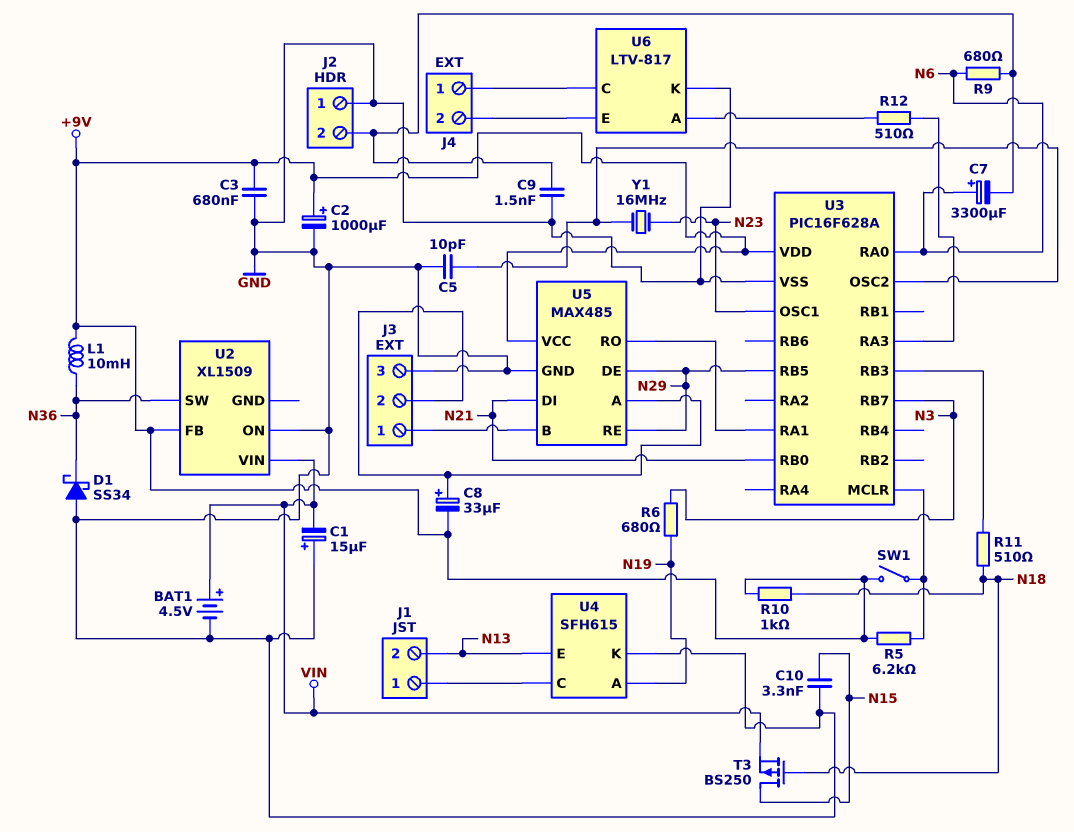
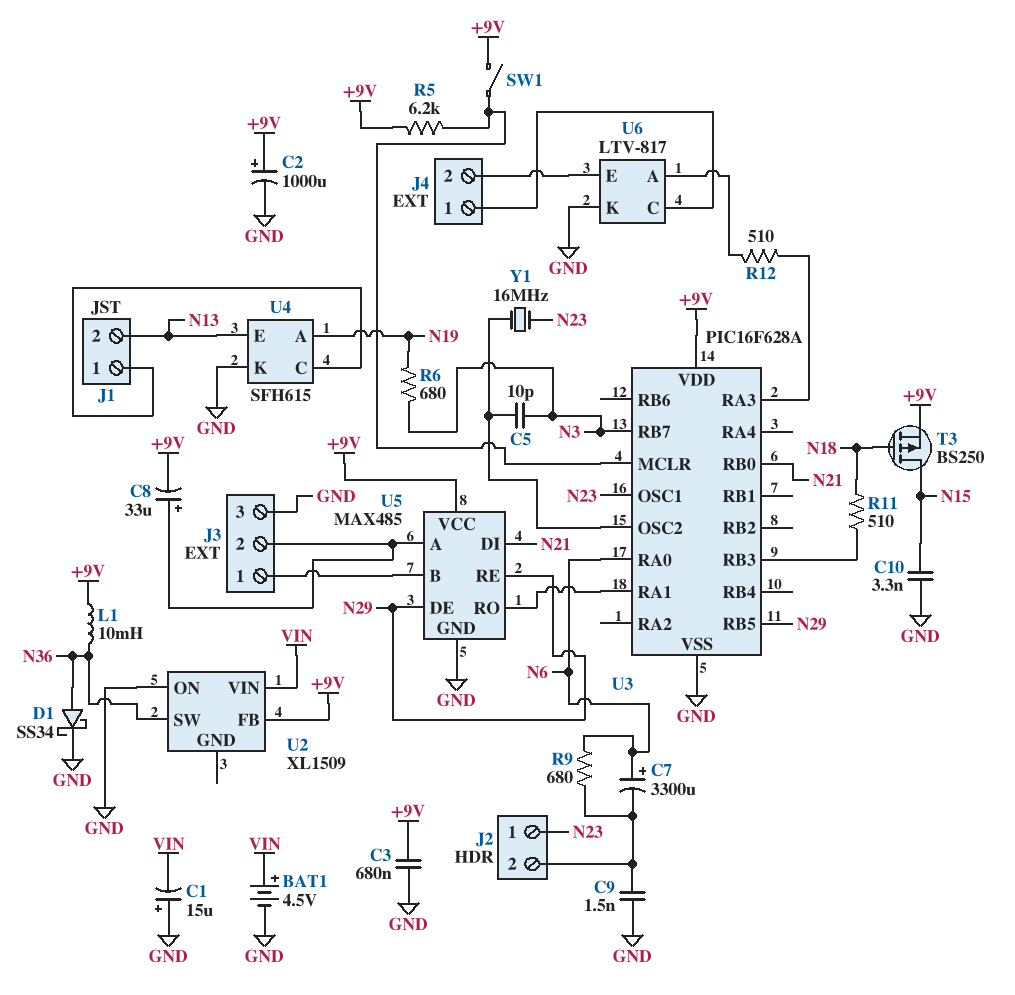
C5: 10pF (GND, U3/OSC2) -> 10pF (N3, U3/OSC2)
D1: schottky SS34 (A GND, K N36) -> schottky SS34 (A N36, K GND)
J2 pin 1: GND -> N23
R10: 1k (+9V, N18) -> none
T3: PMOS BS250 (G N18, D N15, S VIN) -> PMOS BS250 (G N18, D N15, S +9V)

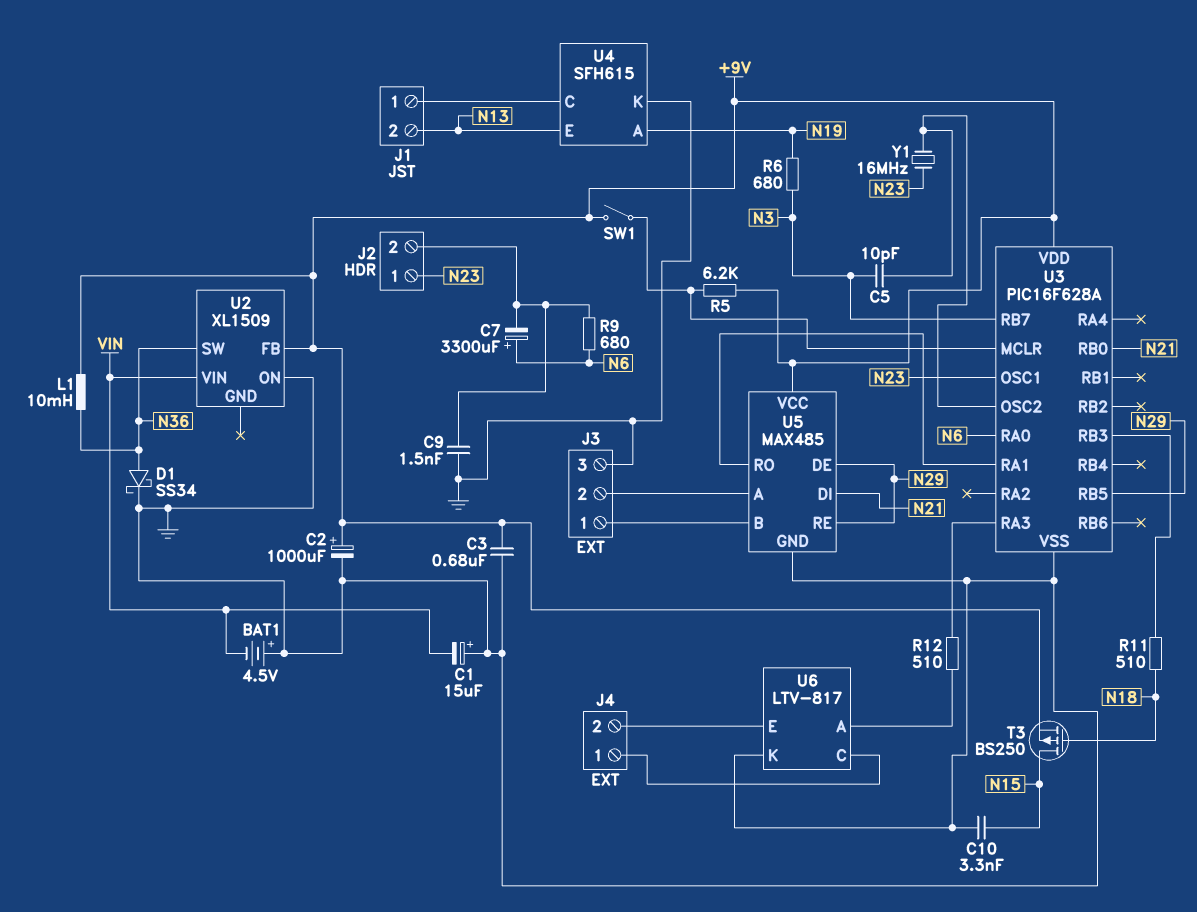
BAT1: 4.5V (plus VIN, minus GND) -> 4.5V (plus GND, minus VIN)
C8: 33uF (plus J3/2, minus +9V) -> none

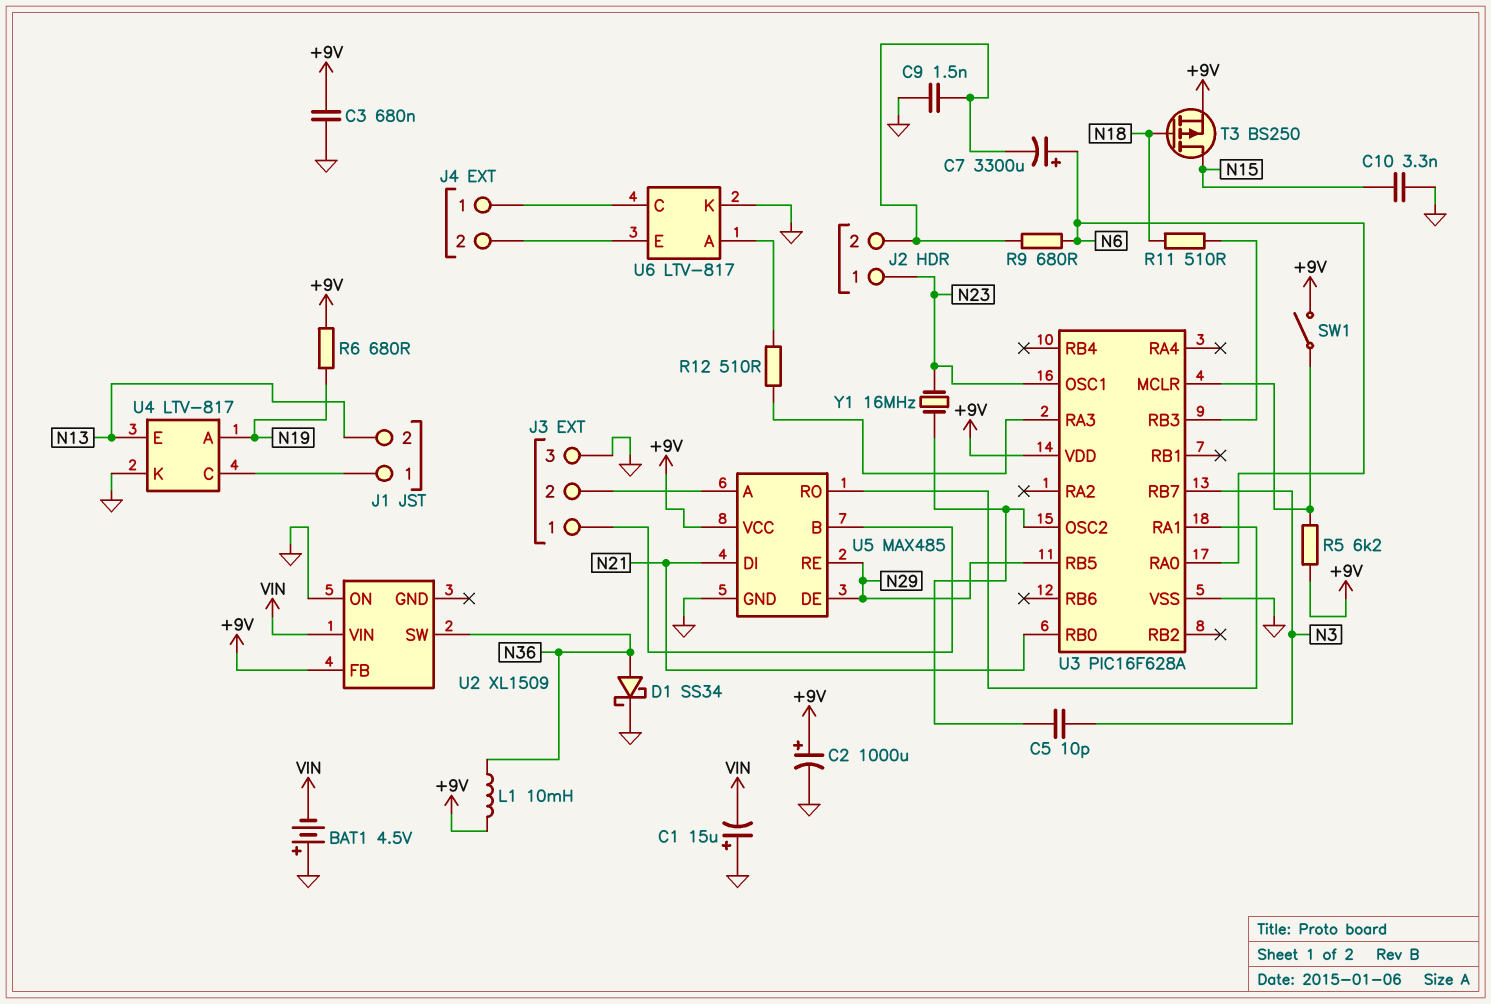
R6: 680 (N3, N19) -> 680 (+9V, N19)
U4: SFH615 -> LTV-817

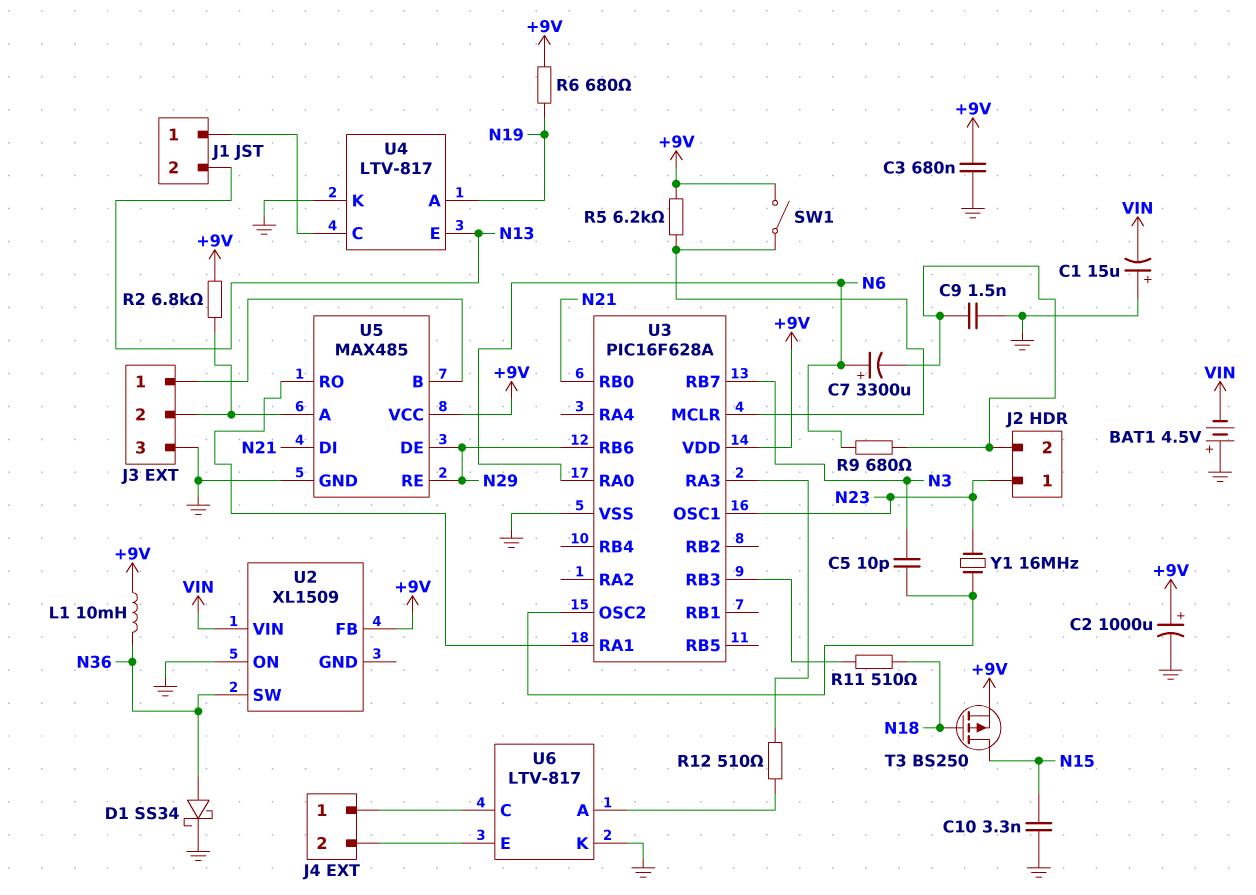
R2: none -> 6.8k (+9V, J3/2)
U3 pin RB5: N29 -> none
U3 pin RB6: none -> N29

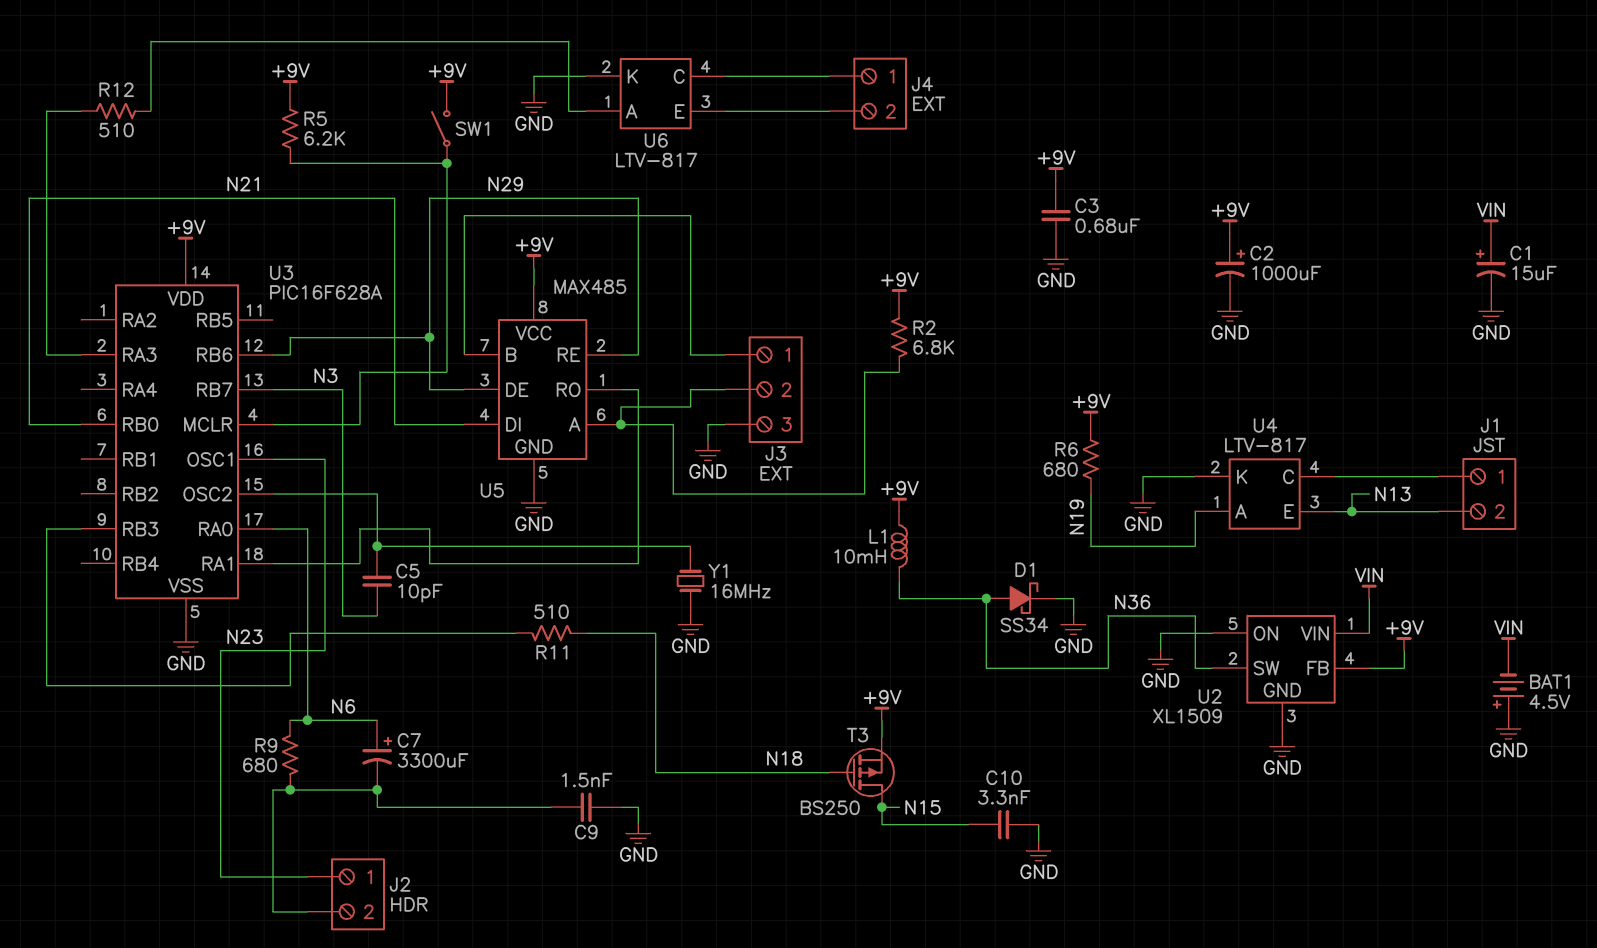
C1: 15uF (plus GND, minus VIN) -> 15uF (plus VIN, minus GND)
U2 pin GND: none -> GND
Y1: 16MHz (N23, U3/OSC2) -> 16MHz (GND, U3/OSC2)

